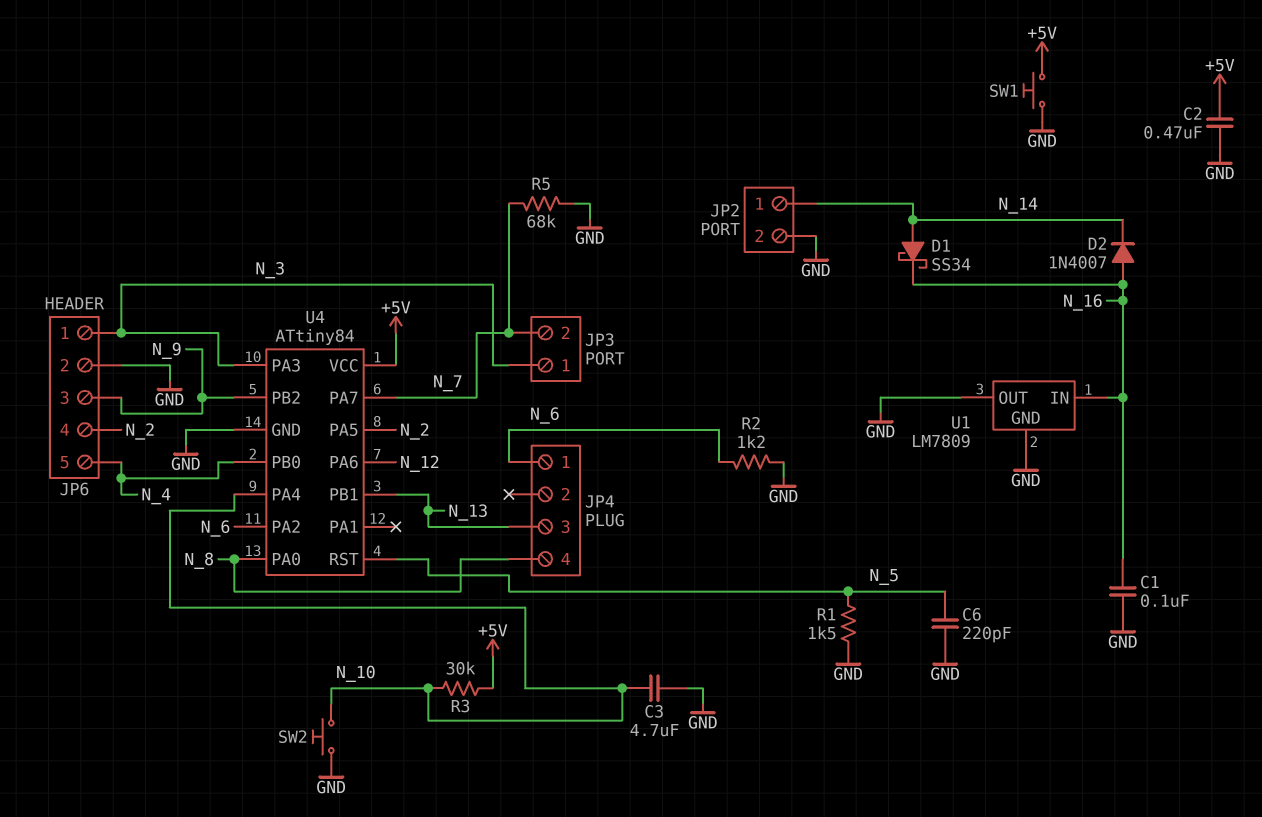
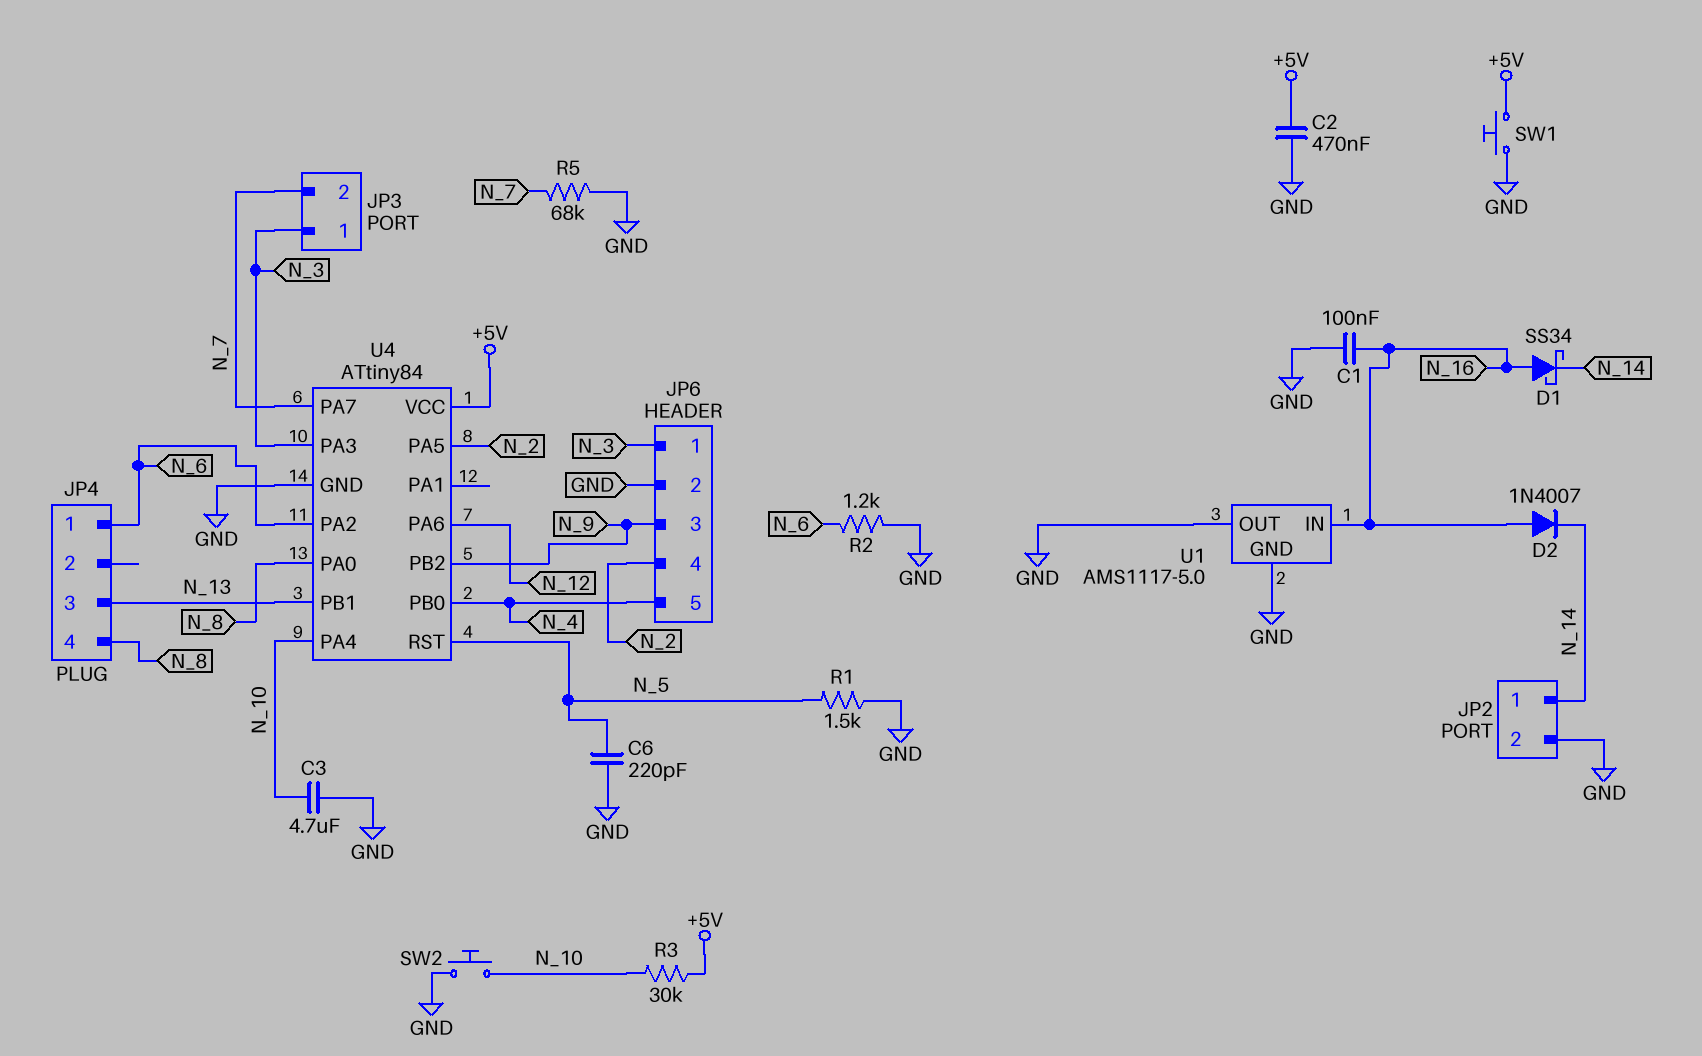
D1: schottky SS34 (A N_14, K N_16) -> schottky SS34 (A N_16, K N_14)
U1: LM7809 -> AMS1117-5.0

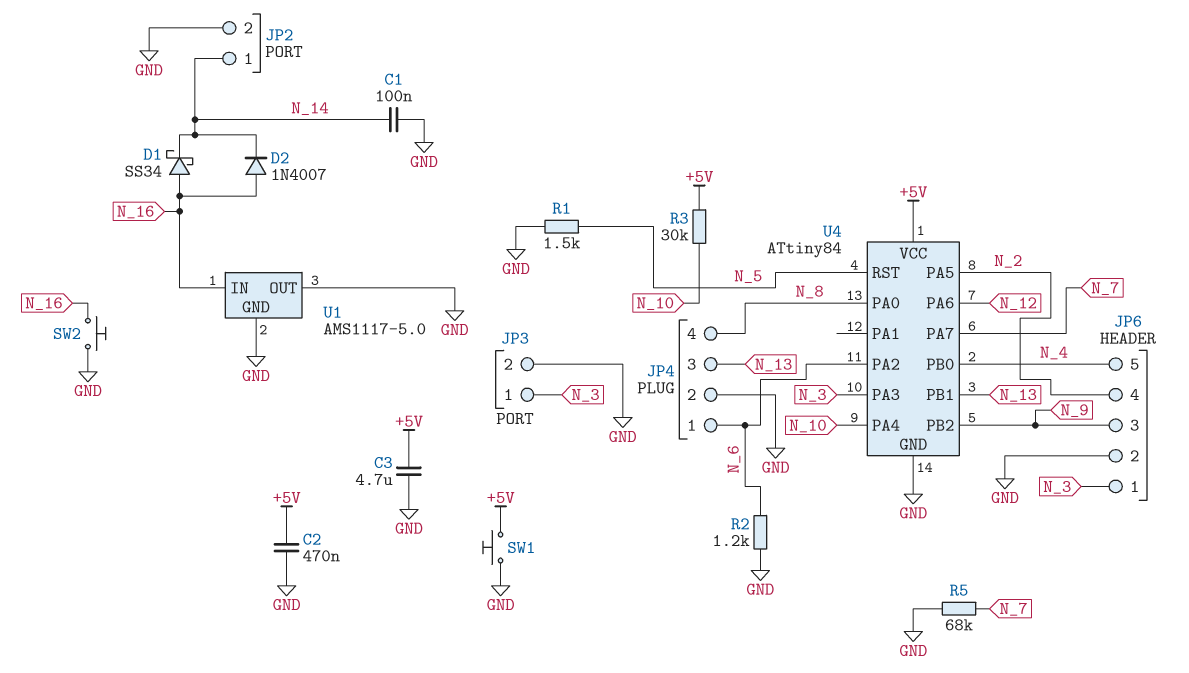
C1: 100nF (GND, N_16) -> 100nF (GND, N_14)
C3: 4.7uF (GND, N_10) -> 4.7uF (+5V, GND)
C6: 220pF (GND, N_5) -> none
JP3 pin 2: N_7 -> GND
JP4 pin 2: none -> GND
SW2: button (GND, N_10) -> button (GND, N_16)

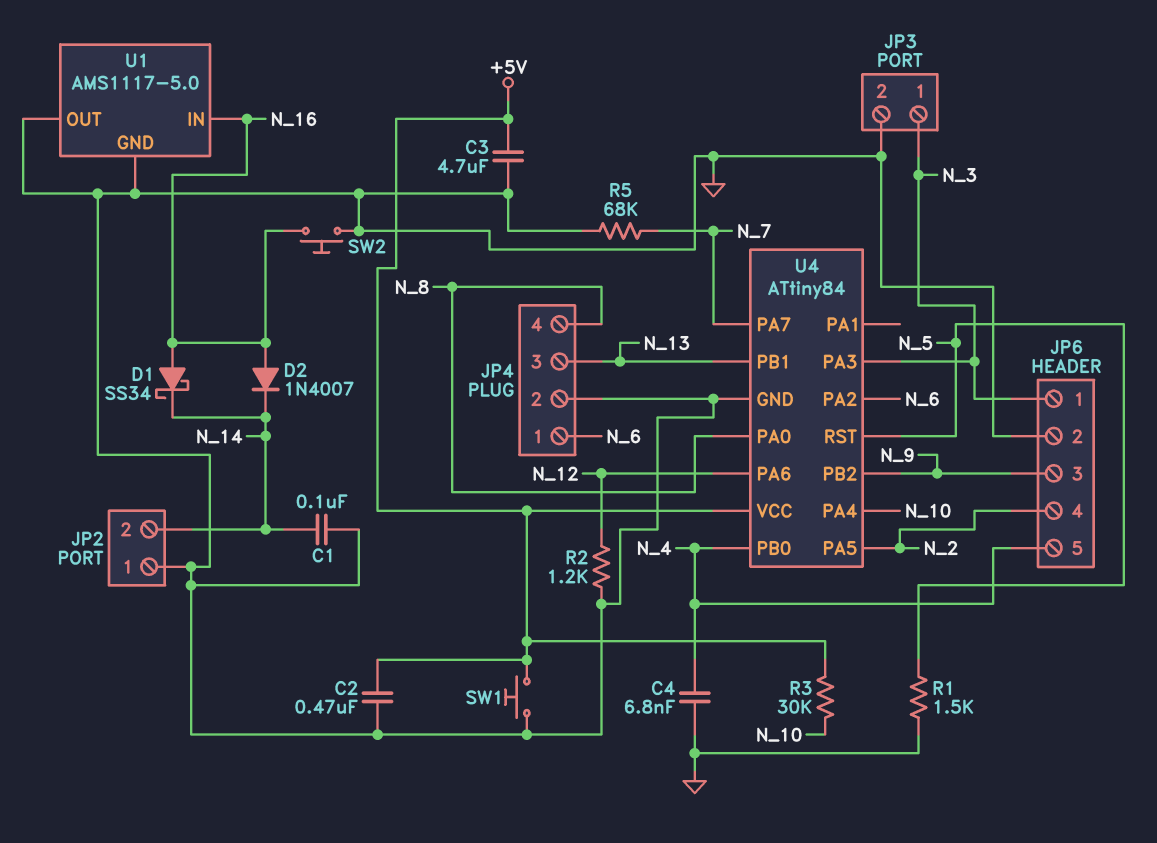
C4: none -> 6.8nF (GND, N_4)
JP2 pin 1: N_14 -> GND
JP2 pin 2: GND -> N_14
R2: 1.2k (GND, N_6) -> 1.2k (GND, N_12)

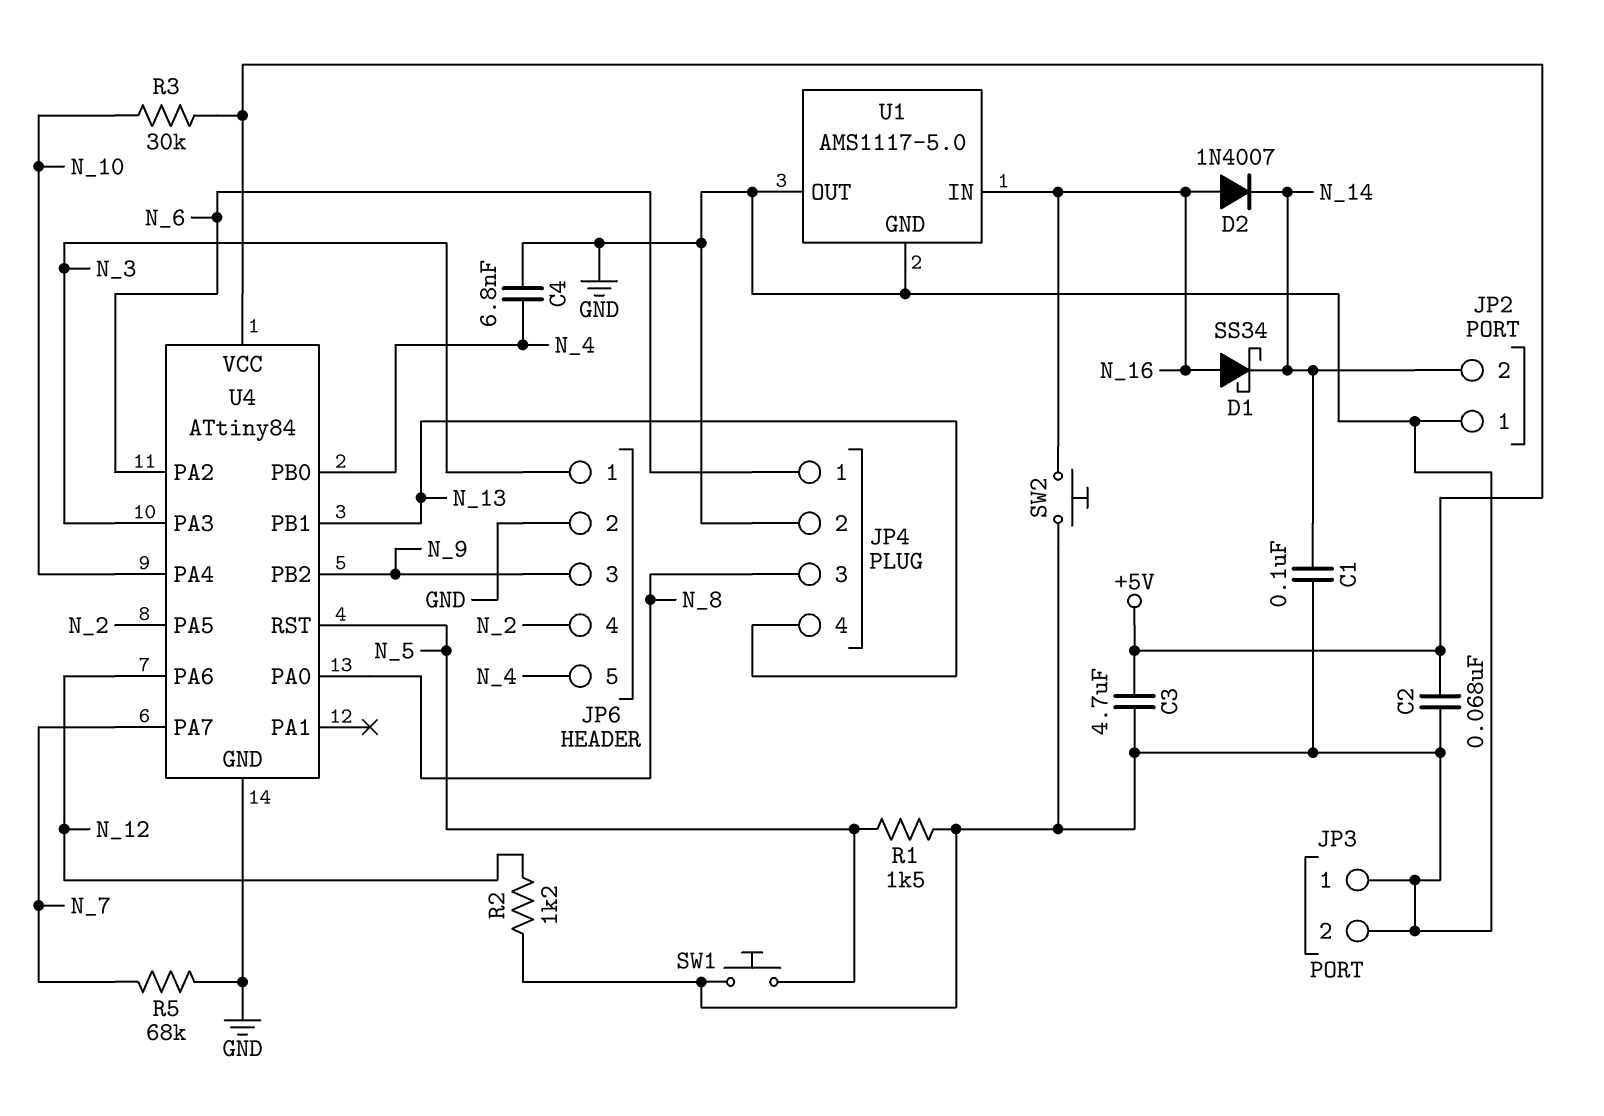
C2: 470nF (+5V, GND) -> 68nF (+5V, GND)
JP3 pin 1: N_3 -> GND
JP4 pin 3: N_13 -> N_8
JP4 pin 4: N_8 -> N_13
SW1: button (+5V, GND) -> button (GND, N_5)

